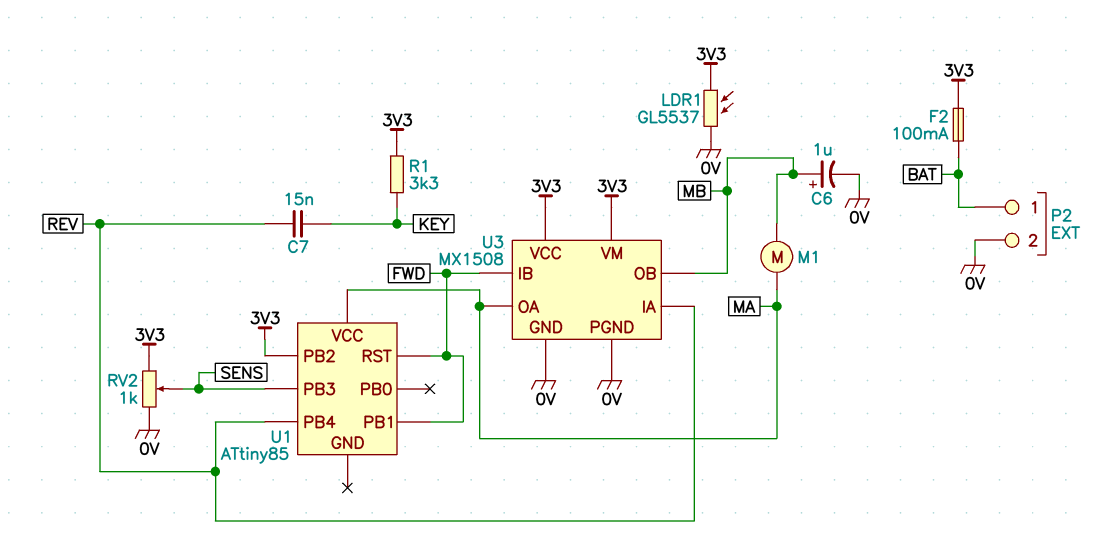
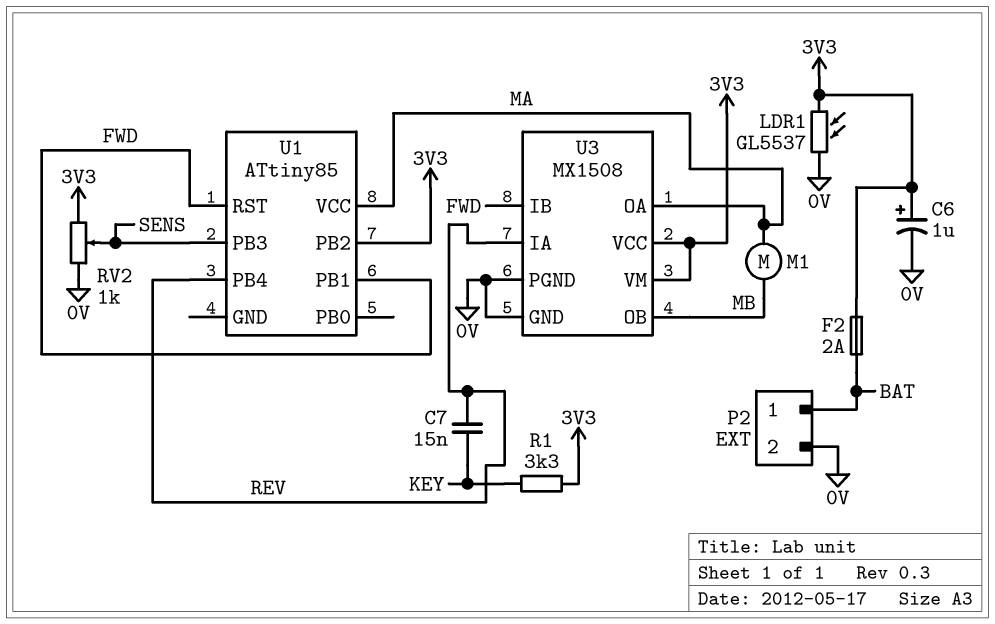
C6: 1uF (plus MB, minus 0V) -> 1uF (plus 3V3, minus 0V)
F2: 100mA (3V3, BAT) -> 2A (3V3, BAT)

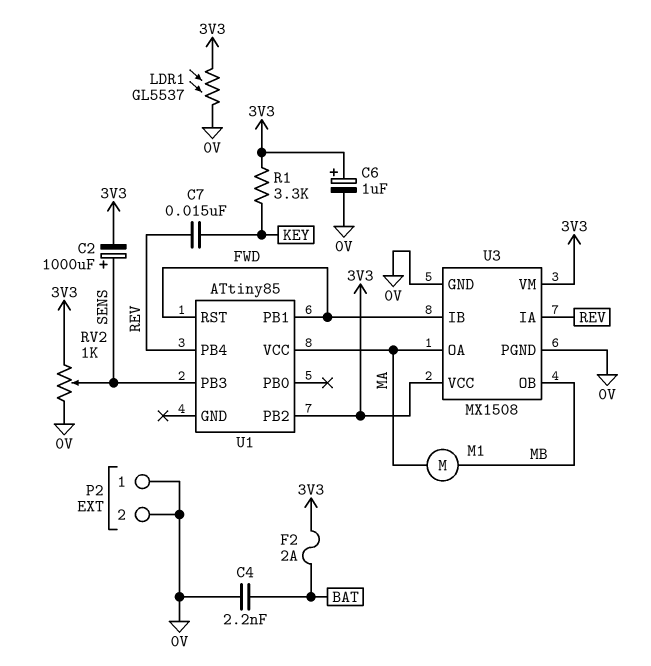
C2: none -> 1000uF (plus SENS, minus 3V3)
C4: none -> 2.2nF (0V, BAT)
P2 pin 1: BAT -> 0V

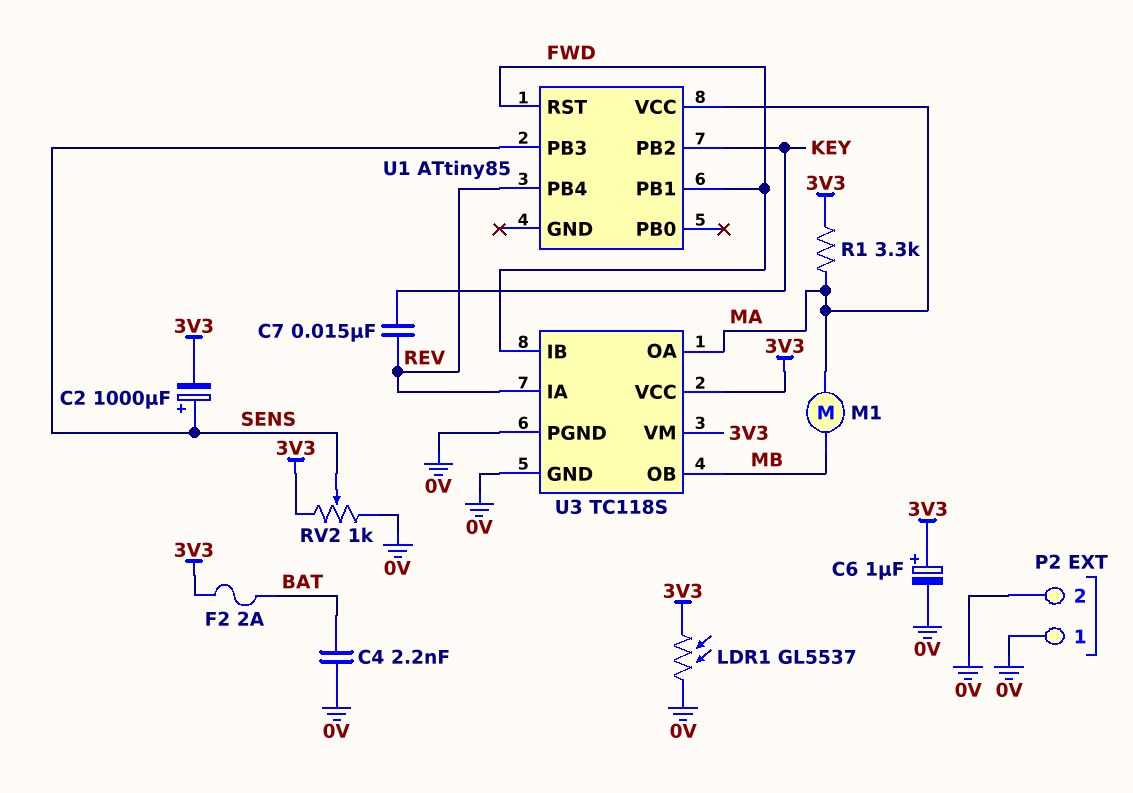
R1: 3.3k (3V3, KEY) -> 3.3k (3V3, MA)
U1 pin PB2: 3V3 -> KEY
U3: MX1508 -> TC118S

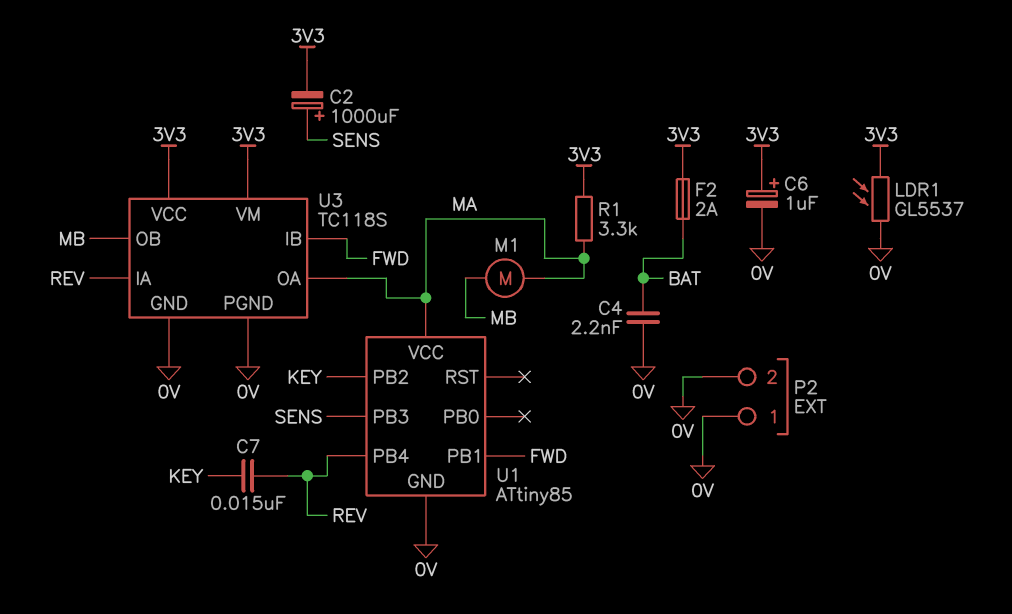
RV2: 1k (0V, 3V3, wiper SENS) -> none
U1 pin GND: none -> 0V
U1 pin RST: FWD -> none

